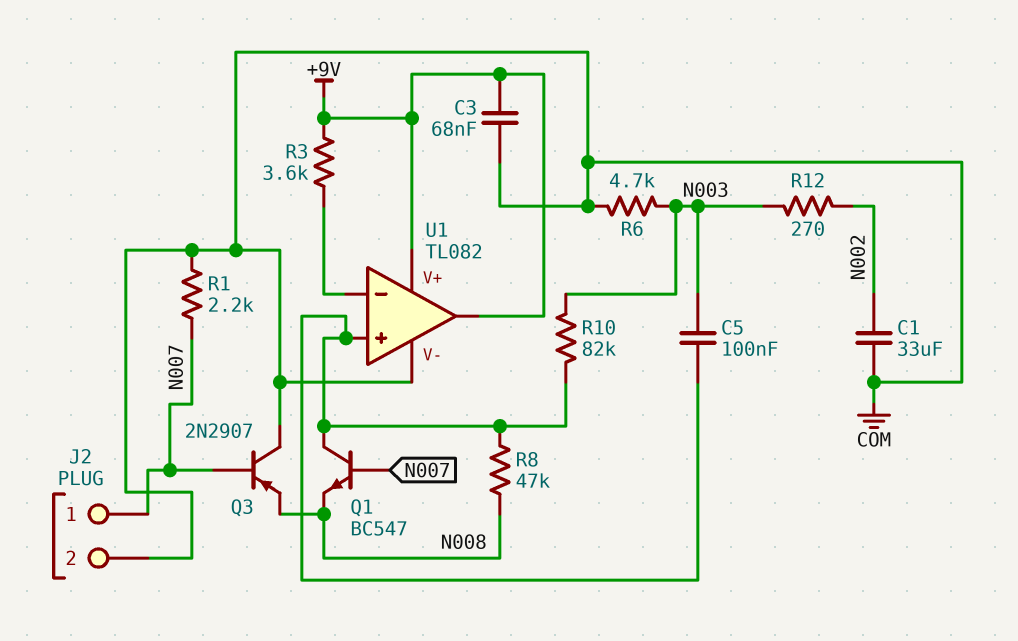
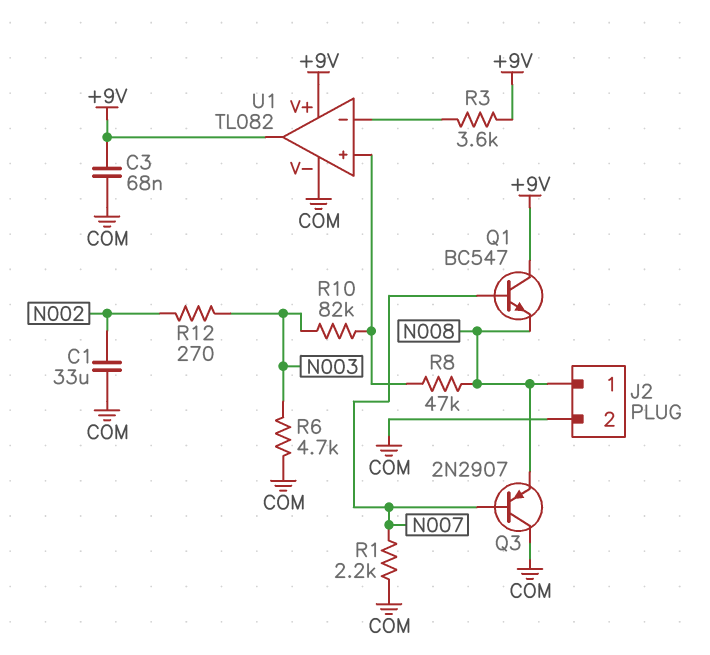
C5: 100nF (N003, U1/in+) -> none
J2 pin 1: N007 -> N008
Q1: NPN BC547 (B N007, C U1/in+, E N008) -> NPN BC547 (B N007, C +9V, E N008)

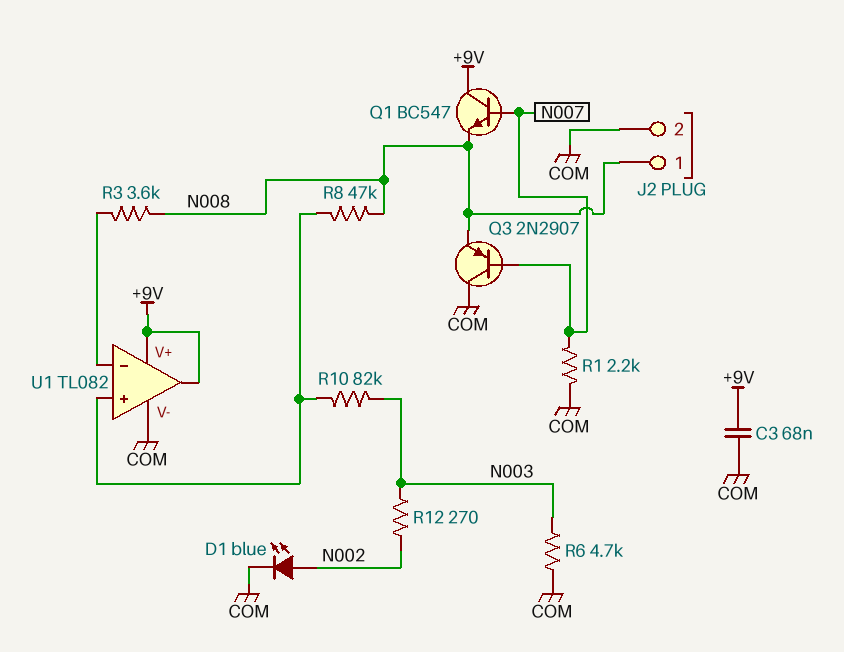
C1: 33uF (COM, N002) -> none
D1: none -> LED blue (A N002, K COM)
R3: 3.6k (+9V, U1/in-) -> 3.6k (N008, U1/in-)

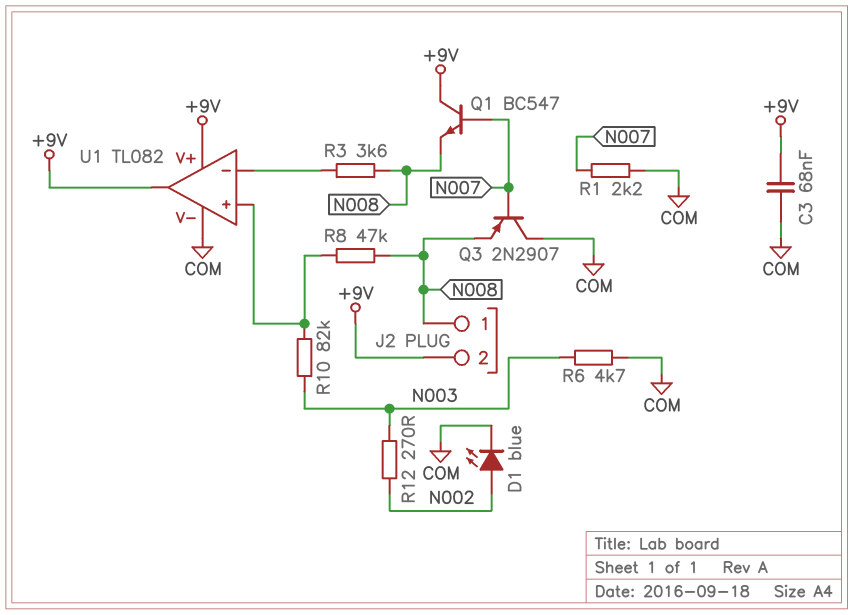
J2 pin 2: COM -> +9V

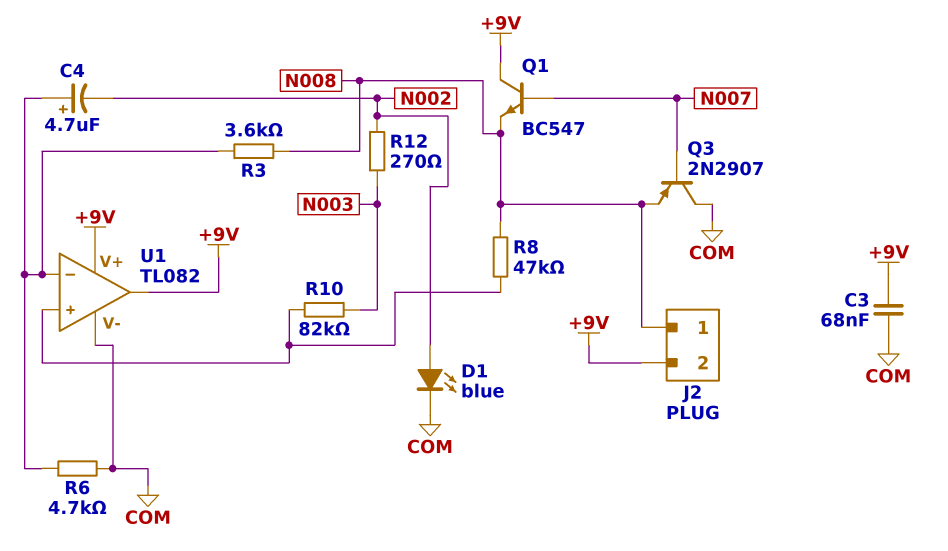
C4: none -> 4.7uF (plus U1/in-, minus N002)
R1: 2.2k (COM, N007) -> none
R6: 4.7k (COM, N003) -> 4.7k (COM, U1/in-)

